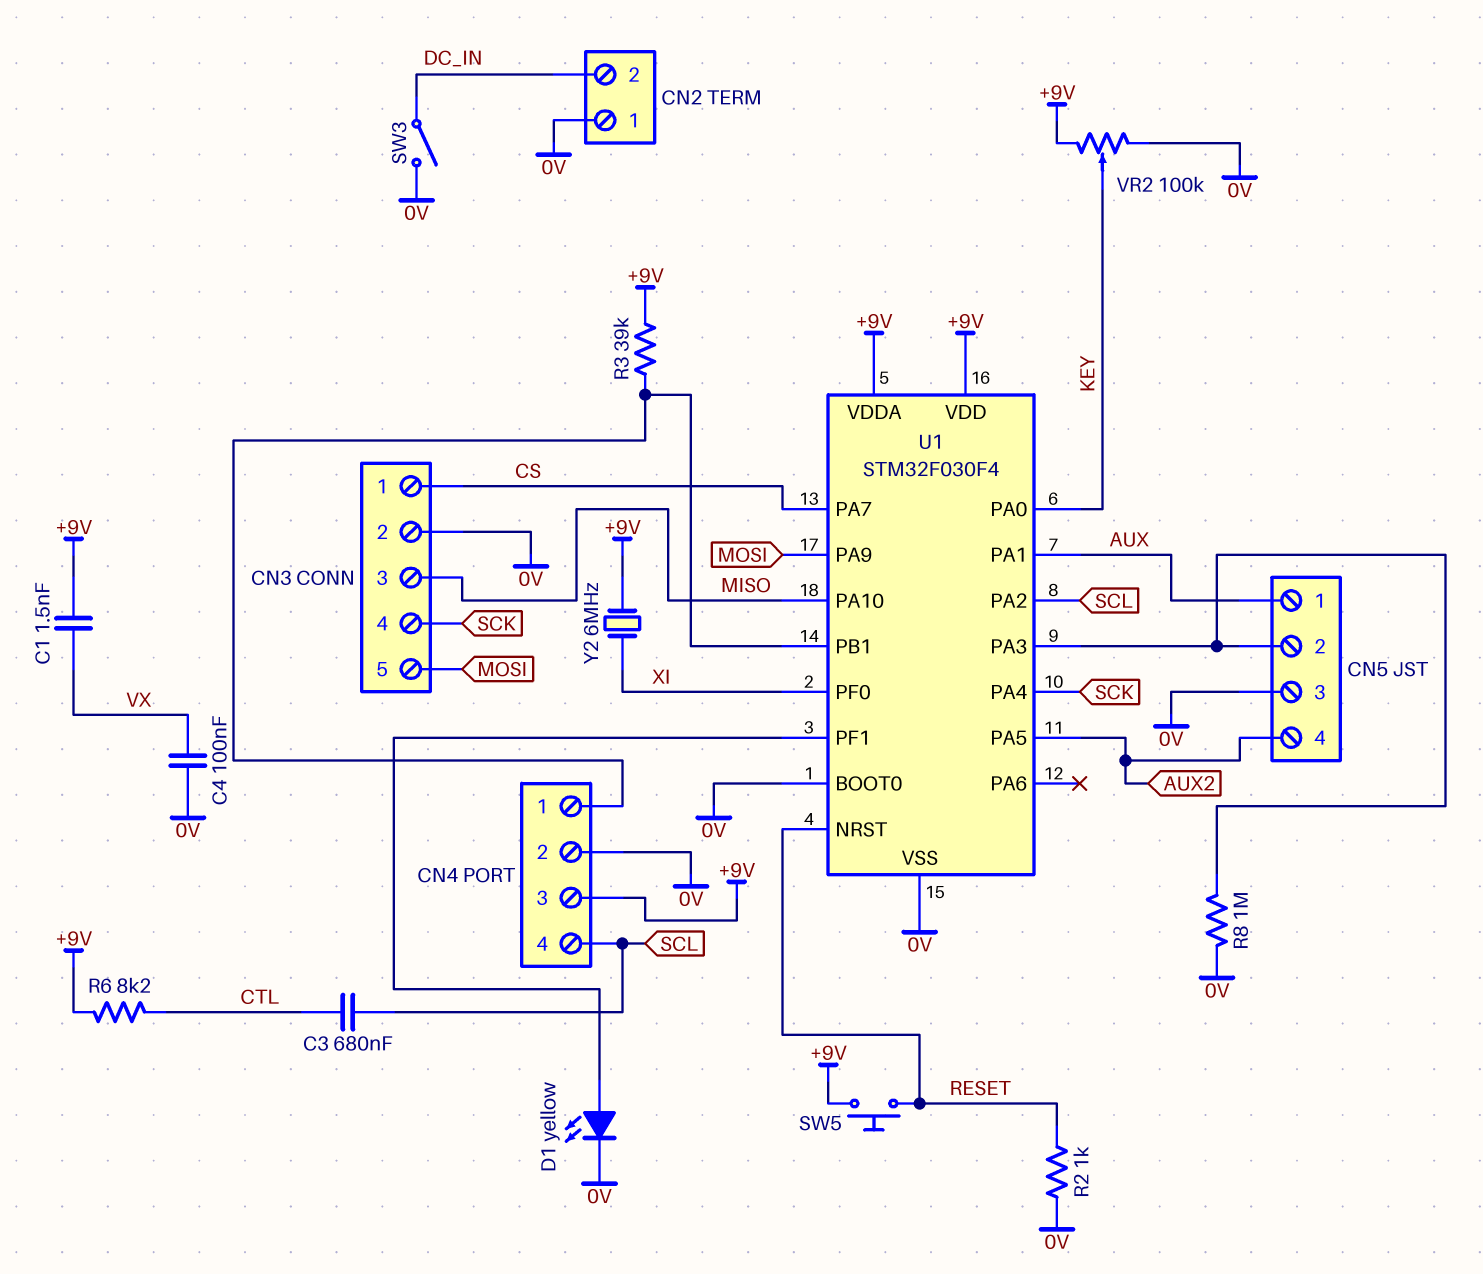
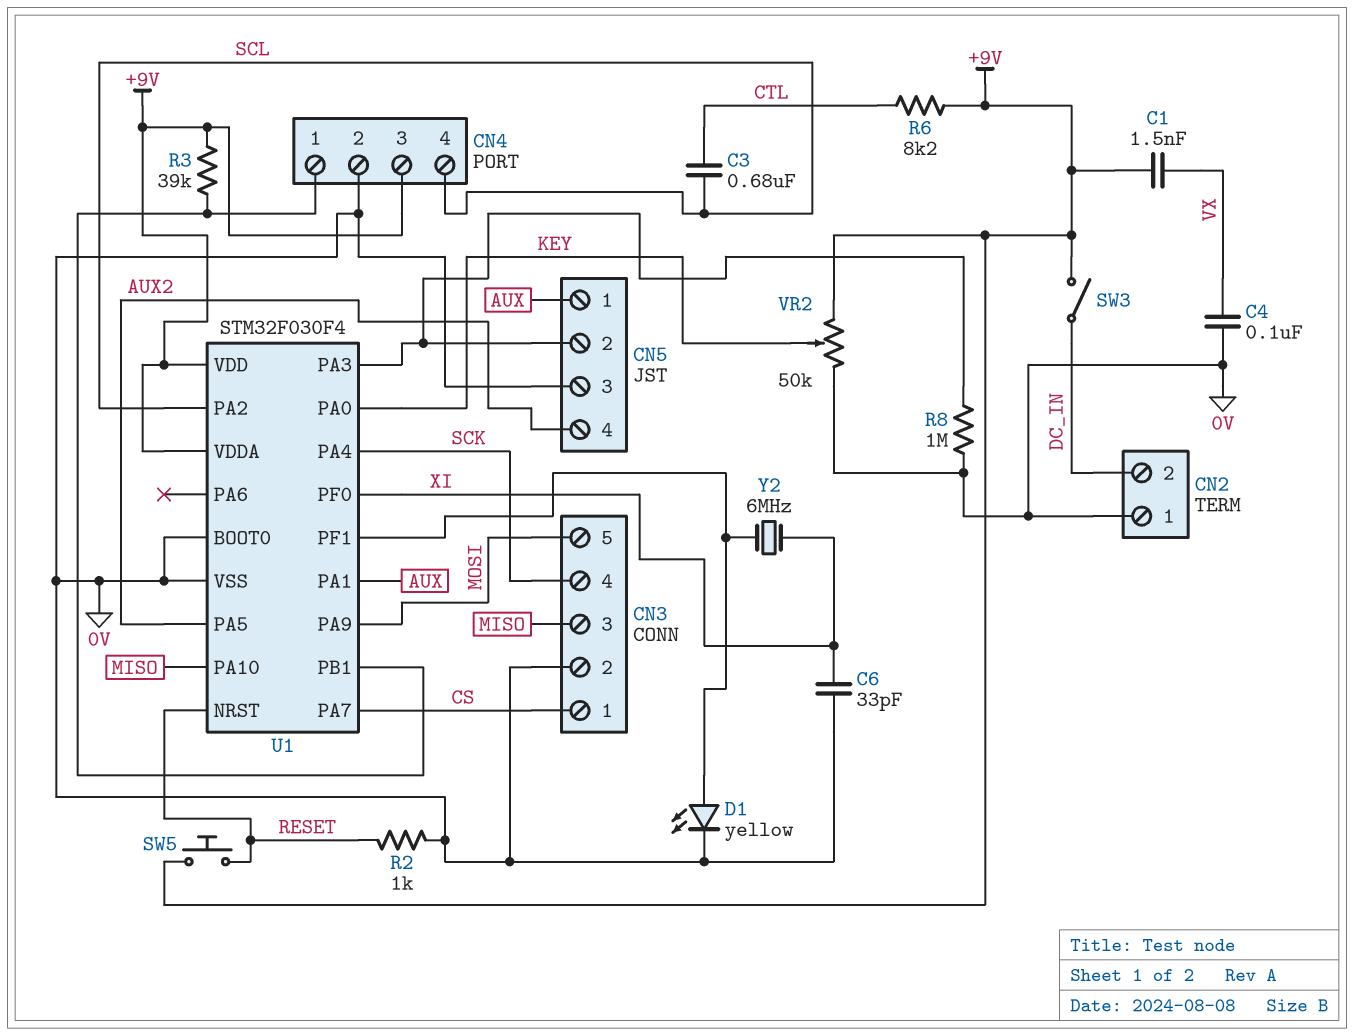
C6: none -> 33pF (0V, XI)
SW3: switch (0V, DC_IN) -> switch (+9V, DC_IN)
VR2: 100k (+9V, 0V, wiper KEY) -> 50k (+9V, 0V, wiper KEY)
Y2: 6MHz (+9V, XI) -> 6MHz (U1/PF1, XI)

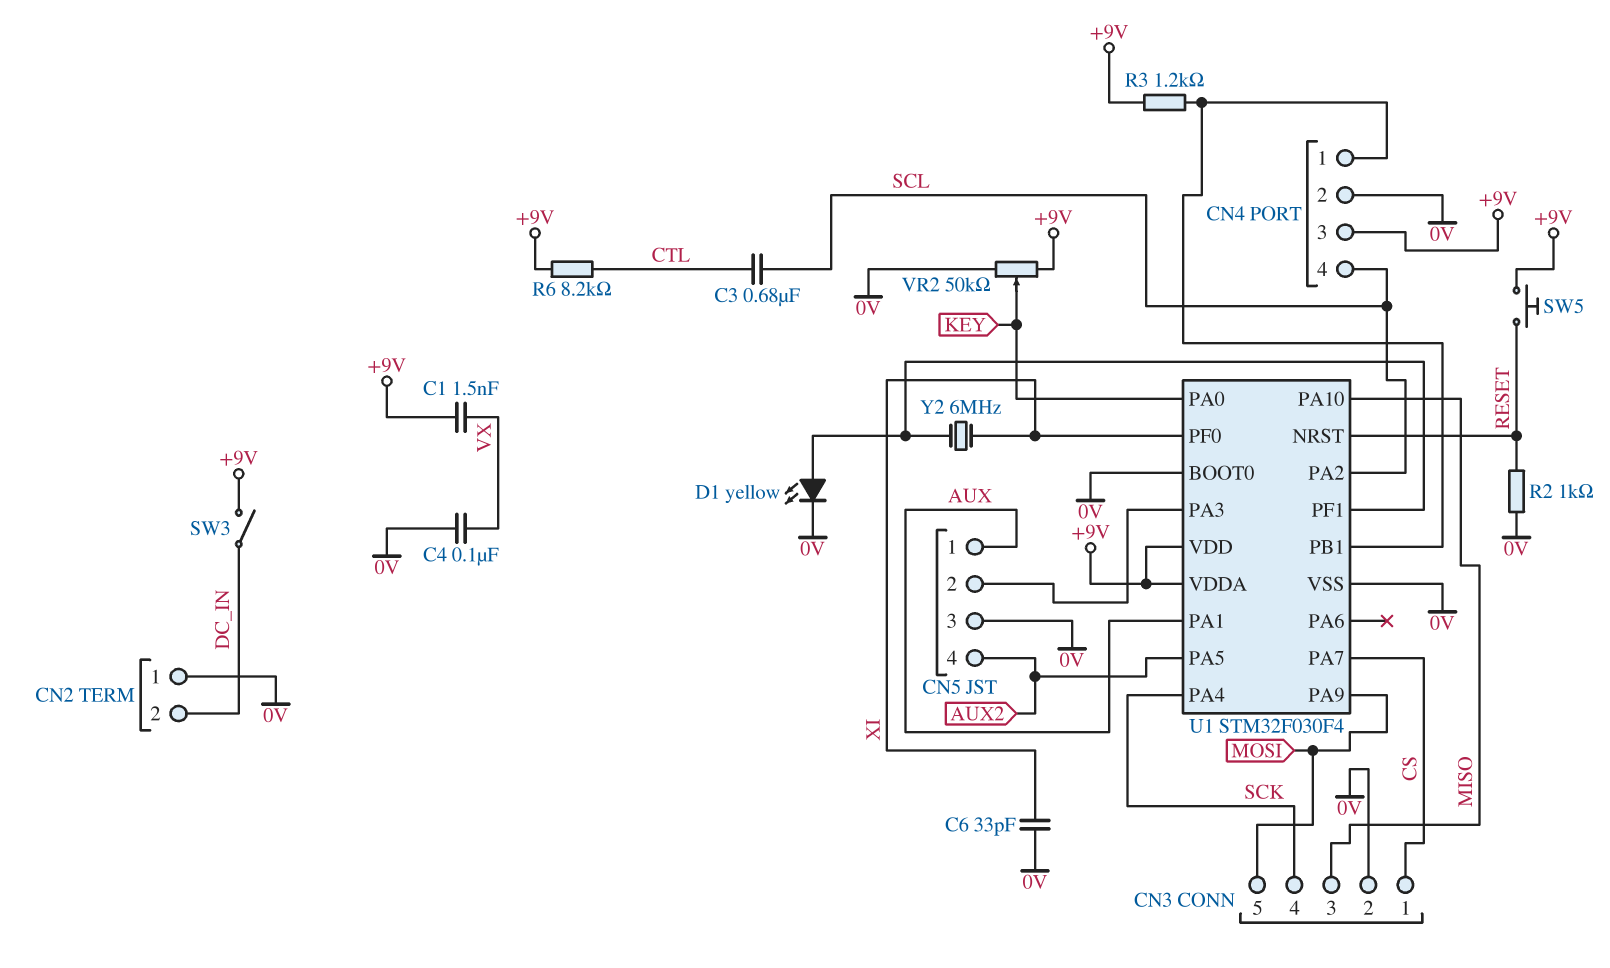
R3: 39k (+9V, CN4/1) -> 1.2k (+9V, CN4/1)
R8: 1M (0V, CN5/2) -> none

